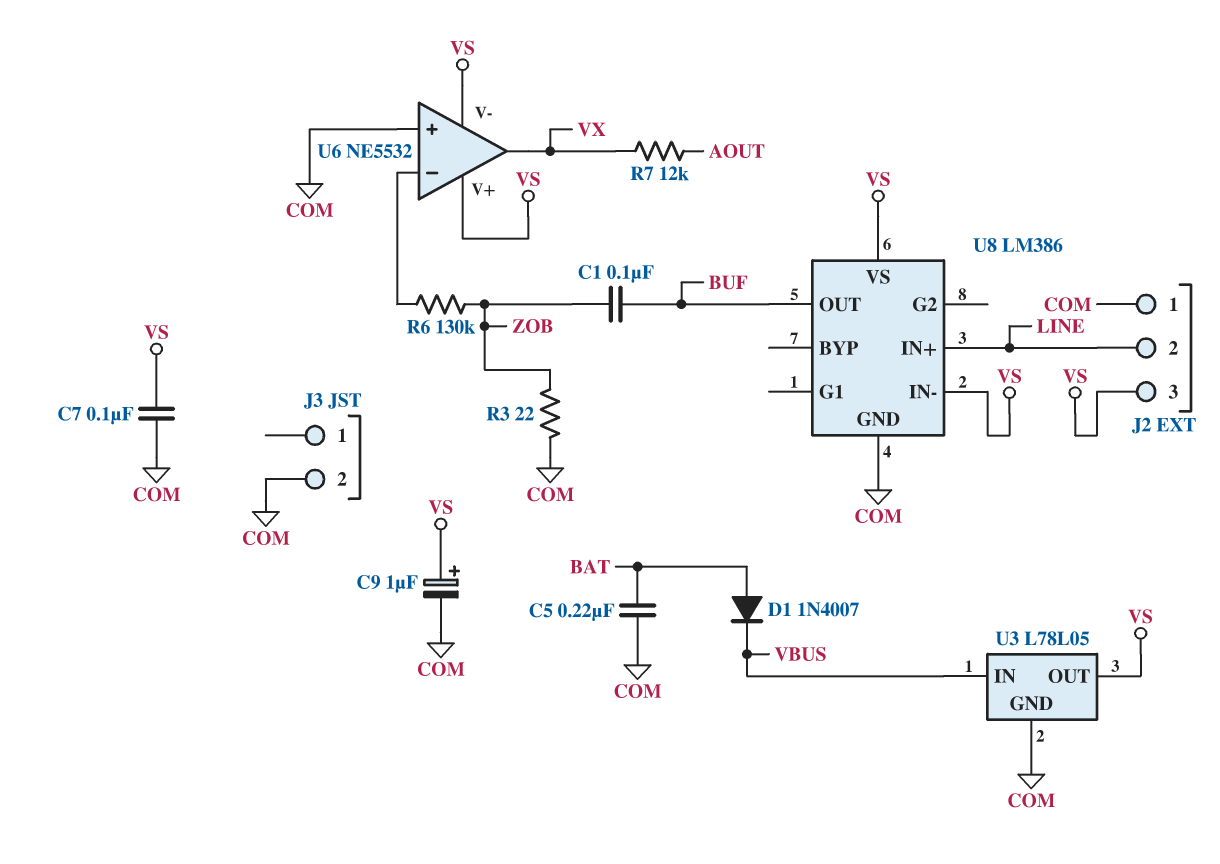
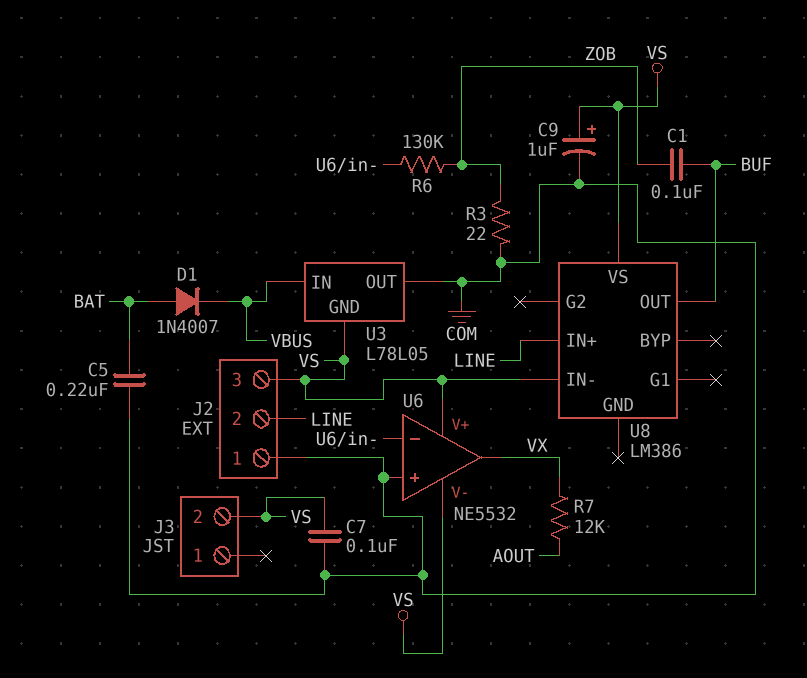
J3 pin 2: COM -> VS
U3 pin GND: COM -> VS
U3 pin OUT: VS -> COM
U8 pin GND: COM -> none

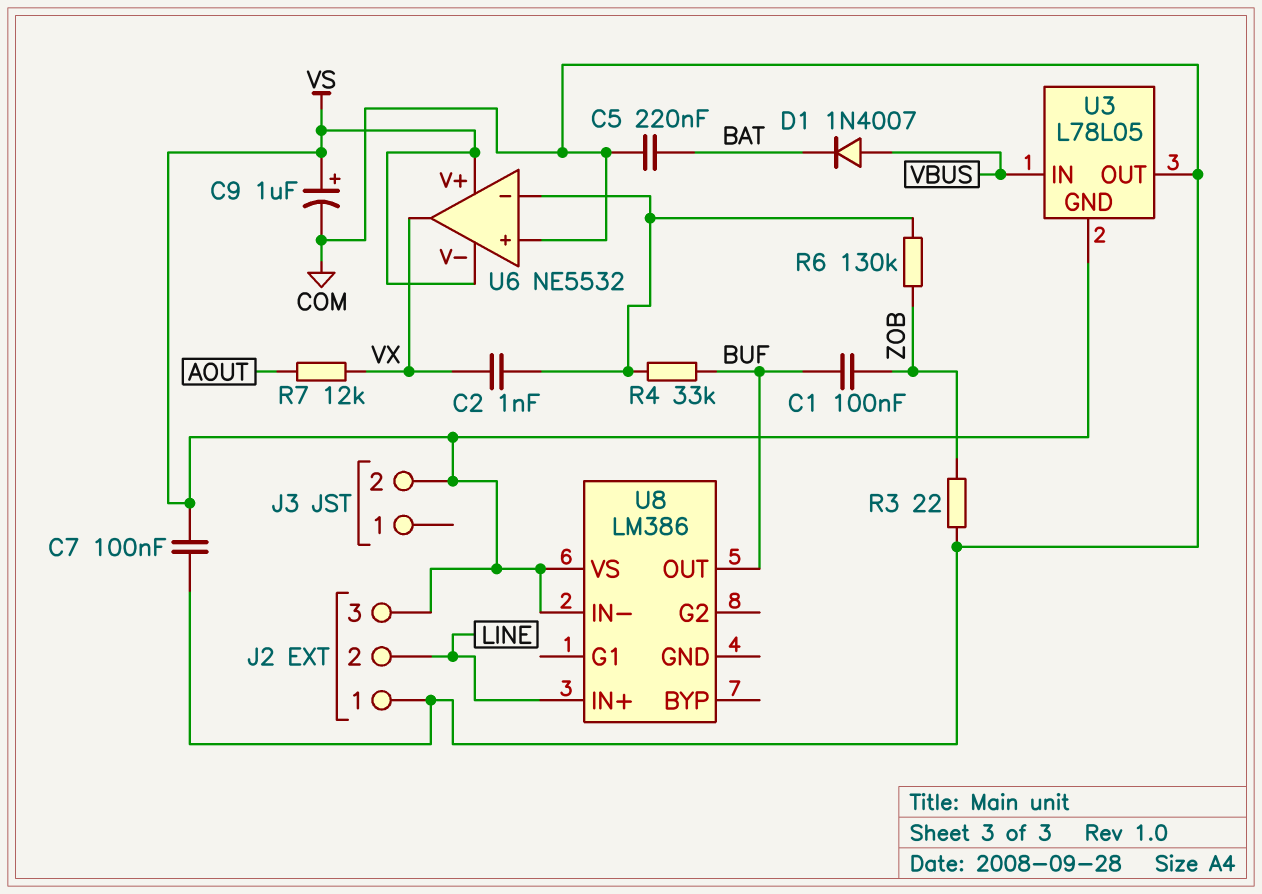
C2: none -> 1nF (U6/in-, VX)
D1: diode 1N4007 (A BAT, K VBUS) -> diode 1N4007 (A VBUS, K BAT)
R4: none -> 33k (BUF, U6/in-)

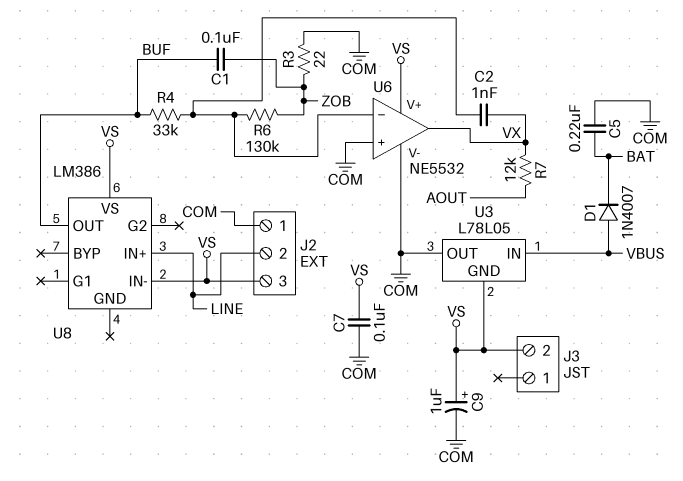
U6 pin V-: VS -> COM

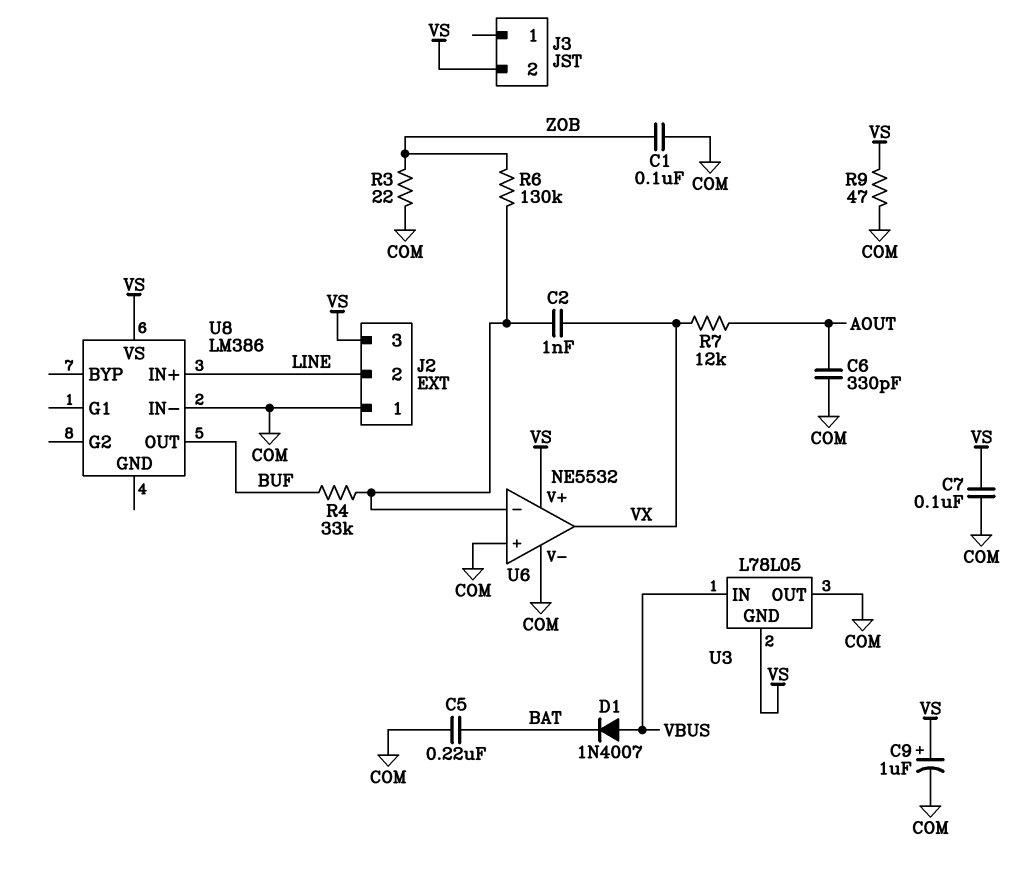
C1: 100nF (BUF, ZOB) -> 100nF (COM, ZOB)
C6: none -> 330pF (AOUT, COM)
R9: none -> 47 (COM, VS)
U8 pin IN-: VS -> COM

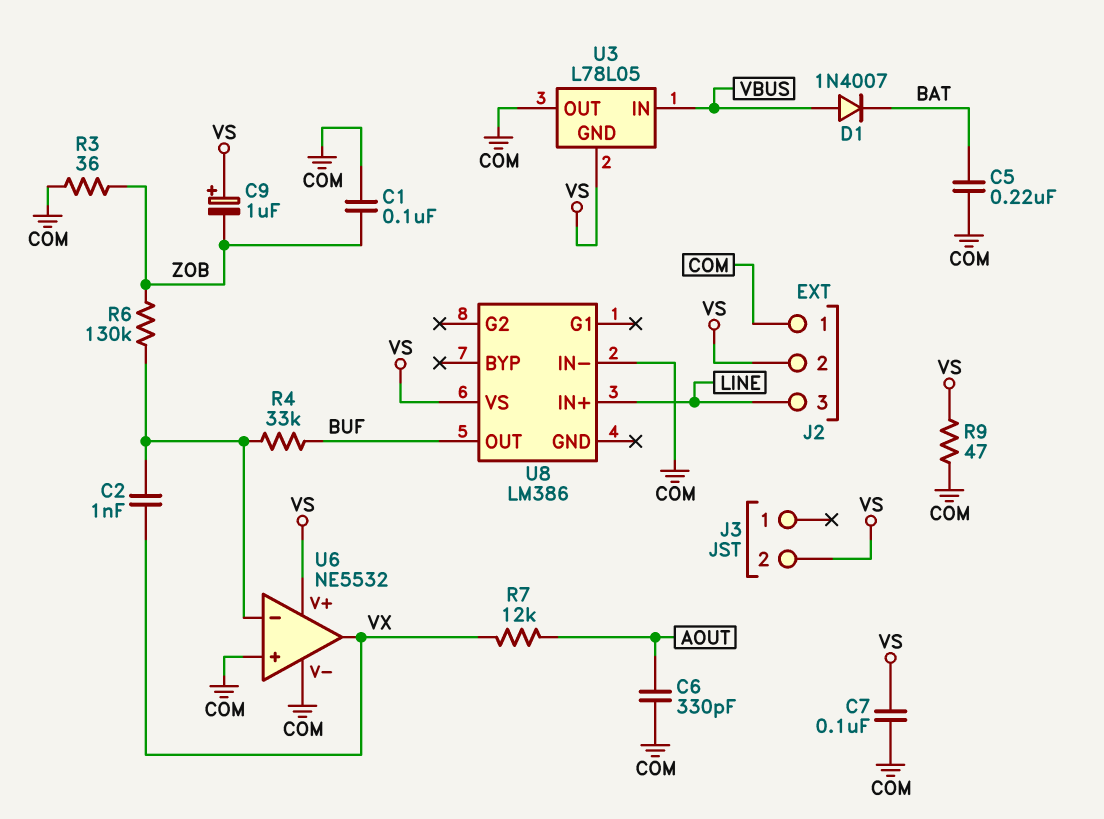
C9: 1uF (plus VS, minus COM) -> 1uF (plus VS, minus ZOB)
J2 pin 2: LINE -> VS
J2 pin 3: VS -> LINE
R3: 22 (COM, ZOB) -> 36 (COM, ZOB)

